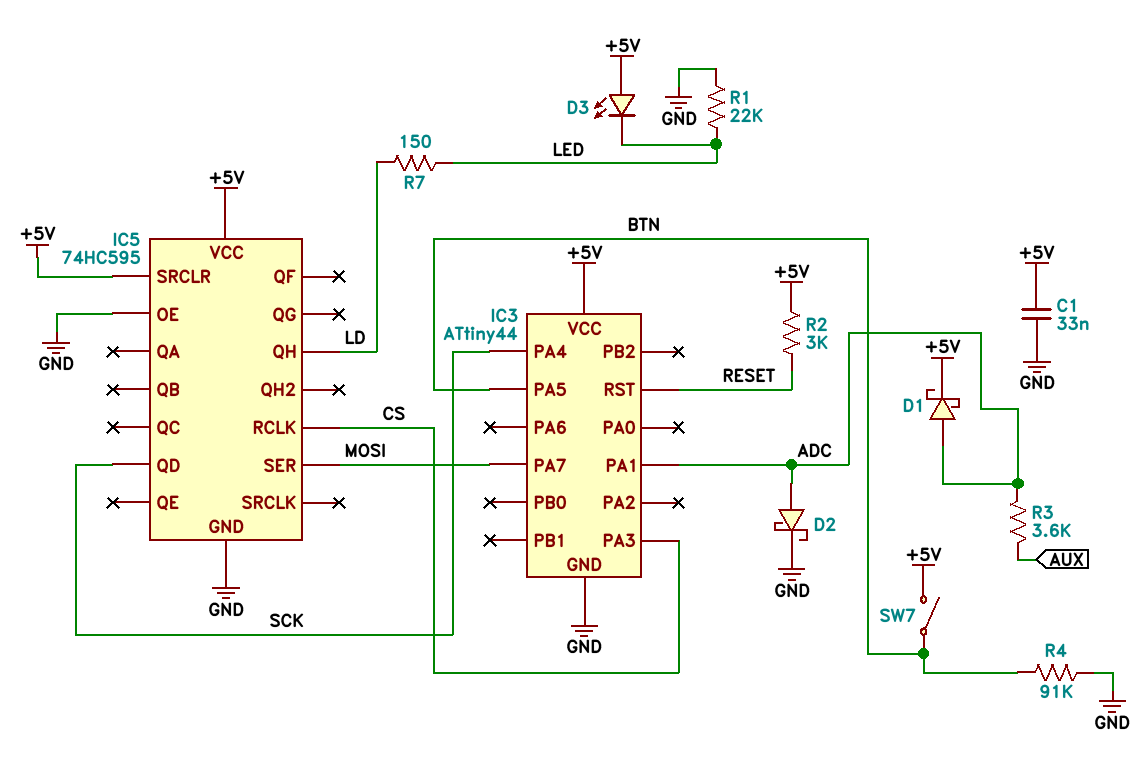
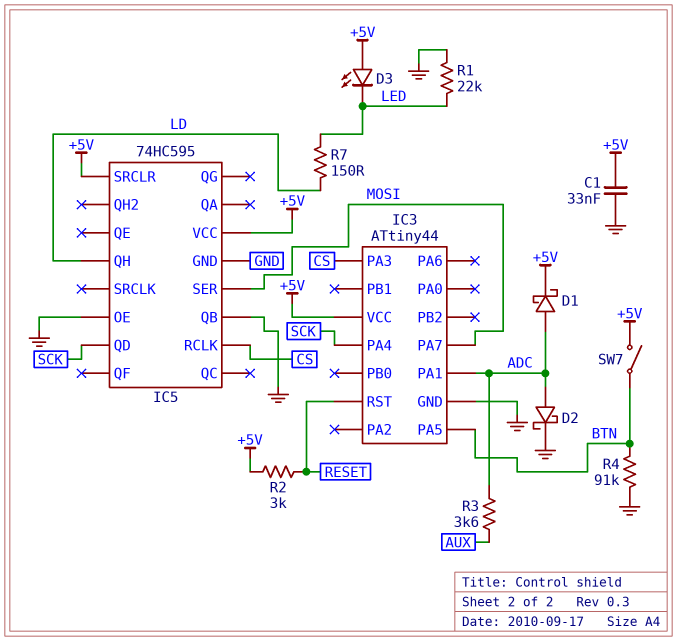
IC5 pin QB: none -> GND

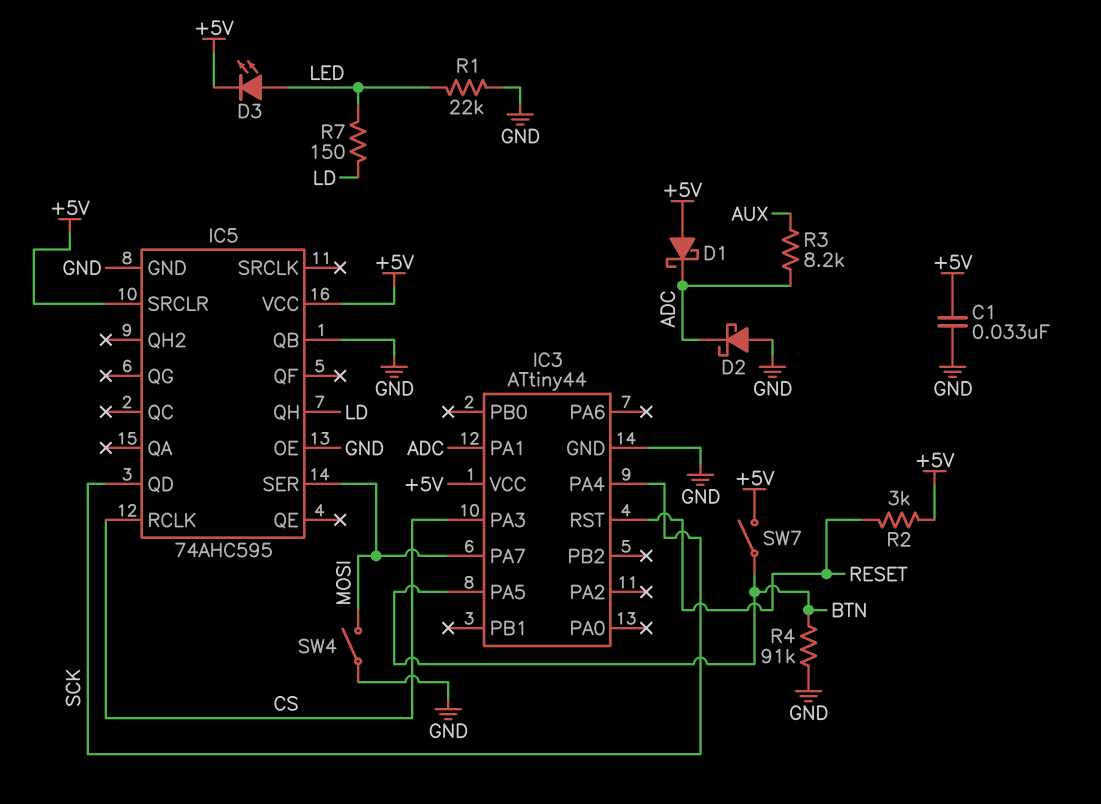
D1: schottky (A ADC, K +5V) -> schottky (A +5V, K ADC)
D2: schottky (A ADC, K GND) -> schottky (A GND, K ADC)
D3: LED (A +5V, K LED) -> LED (A LED, K +5V)
IC5: 74HC595 -> 74AHC595
R3: 3.6k (ADC, AUX) -> 8.2k (ADC, AUX)
SW4: none -> switch (GND, MOSI)

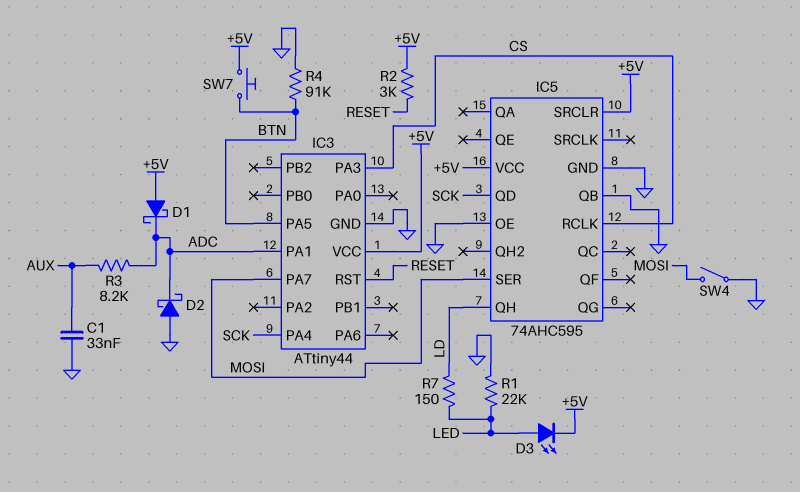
C1: 33nF (+5V, GND) -> 33nF (AUX, GND)
SW7: switch (+5V, BTN) -> button (+5V, BTN)

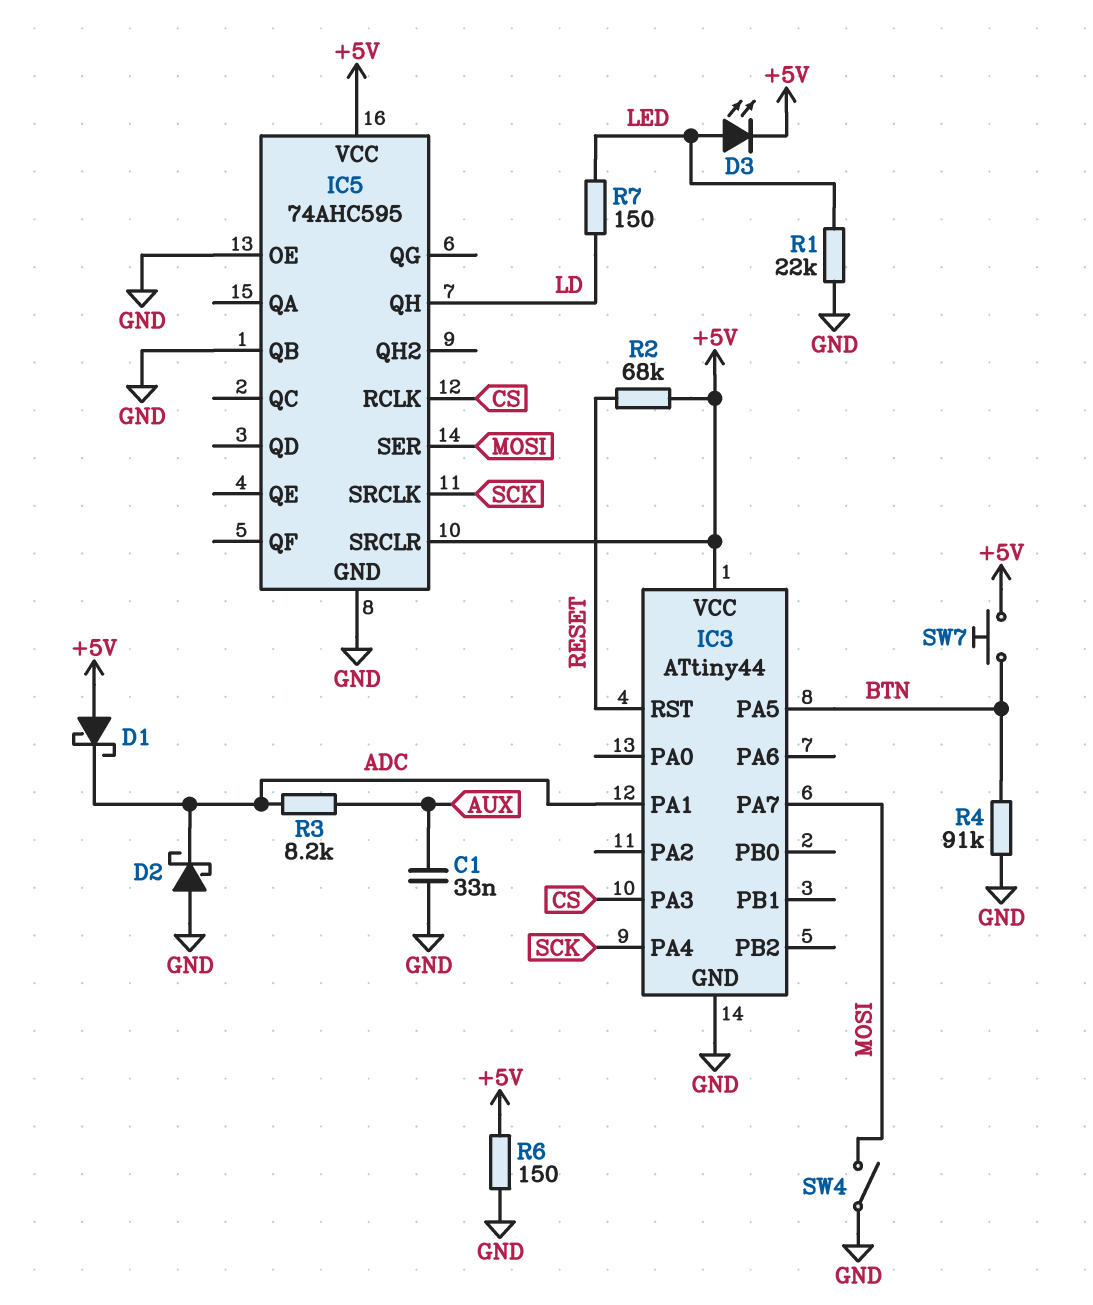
IC5 pin QD: SCK -> none
IC5 pin SRCLK: none -> SCK
R2: 3k (+5V, RESET) -> 68k (+5V, RESET)
R6: none -> 150 (+5V, GND)

